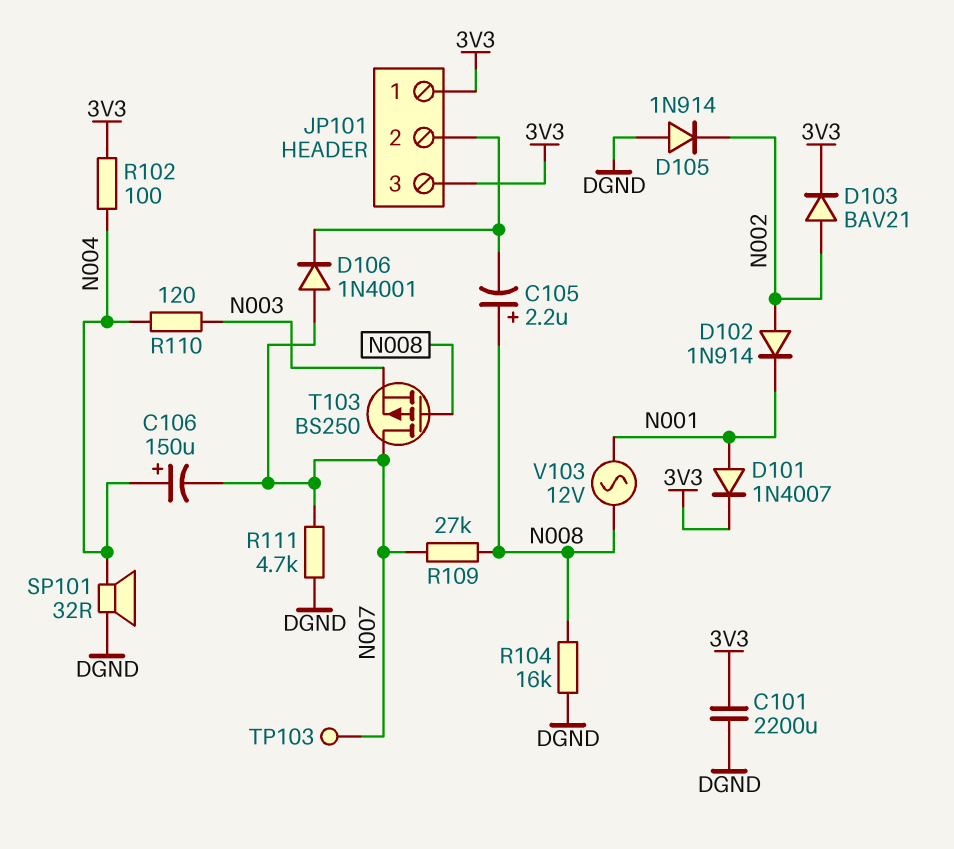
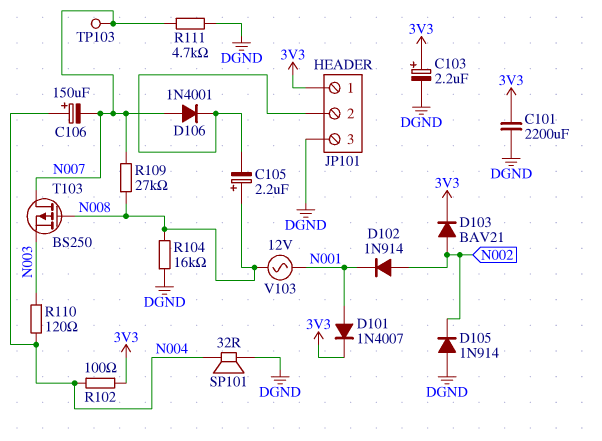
C103: none -> 2.2uF (plus 3V3, minus DGND)
JP101 pin 3: 3V3 -> DGND

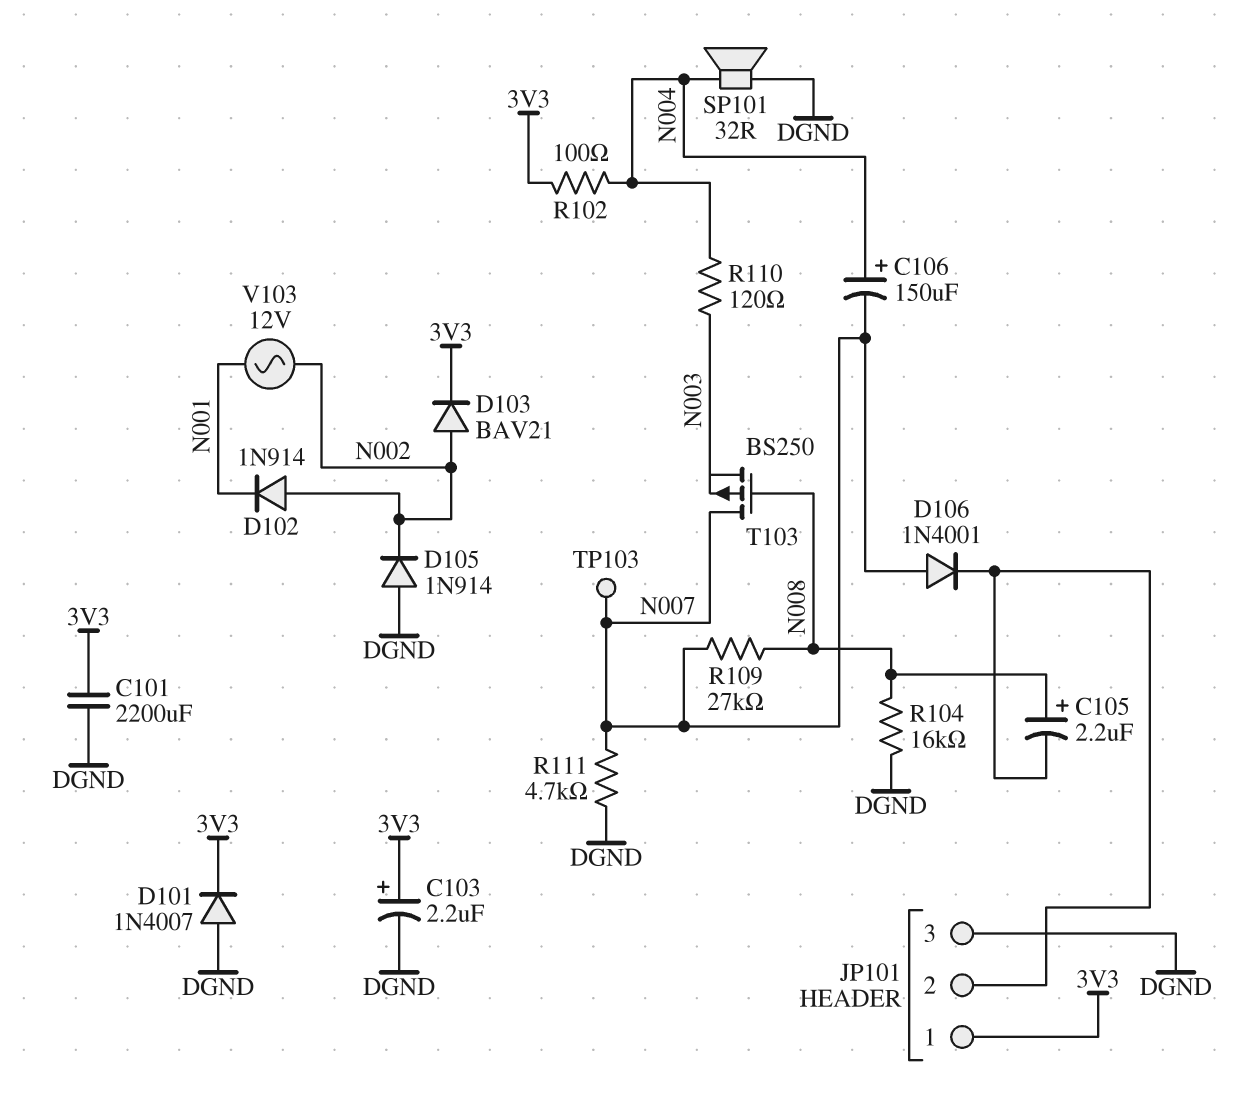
D101: diode 1N4007 (A N001, K 3V3) -> diode 1N4007 (A DGND, K 3V3)
V103: AC 12V (N001, N008) -> AC 12V (N001, N002)

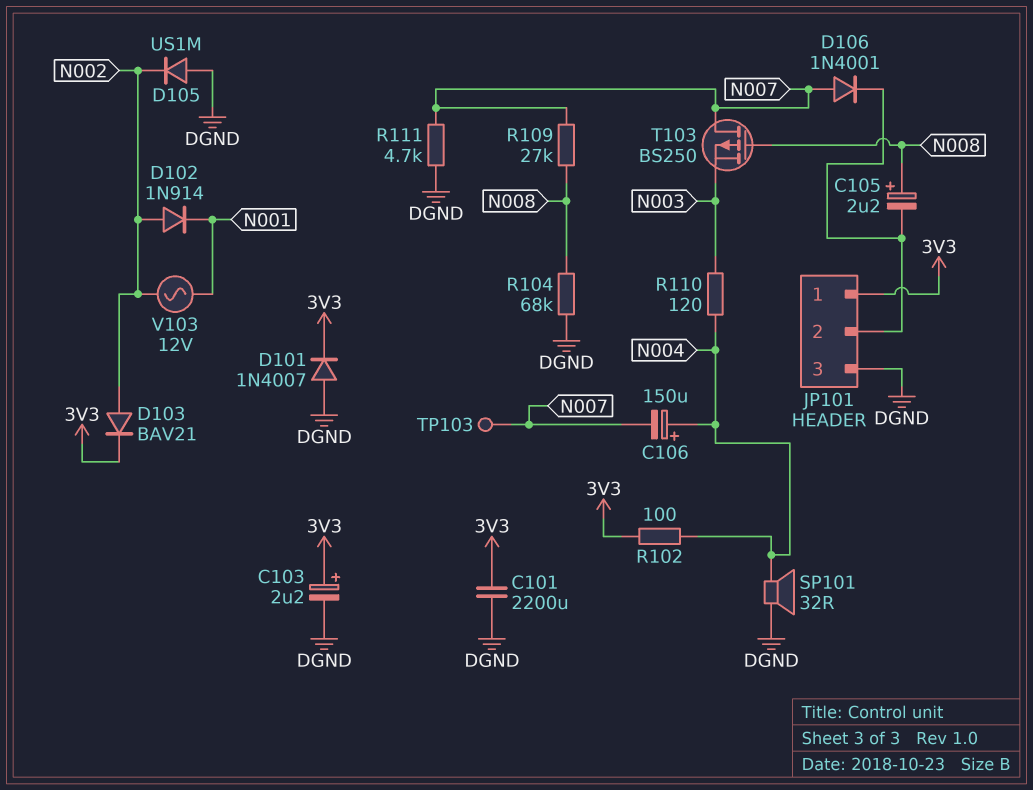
D105: diode 1N914 (A DGND, K N002) -> diode US1M (A DGND, K N002)
R104: 16k (DGND, N008) -> 68k (DGND, N008)

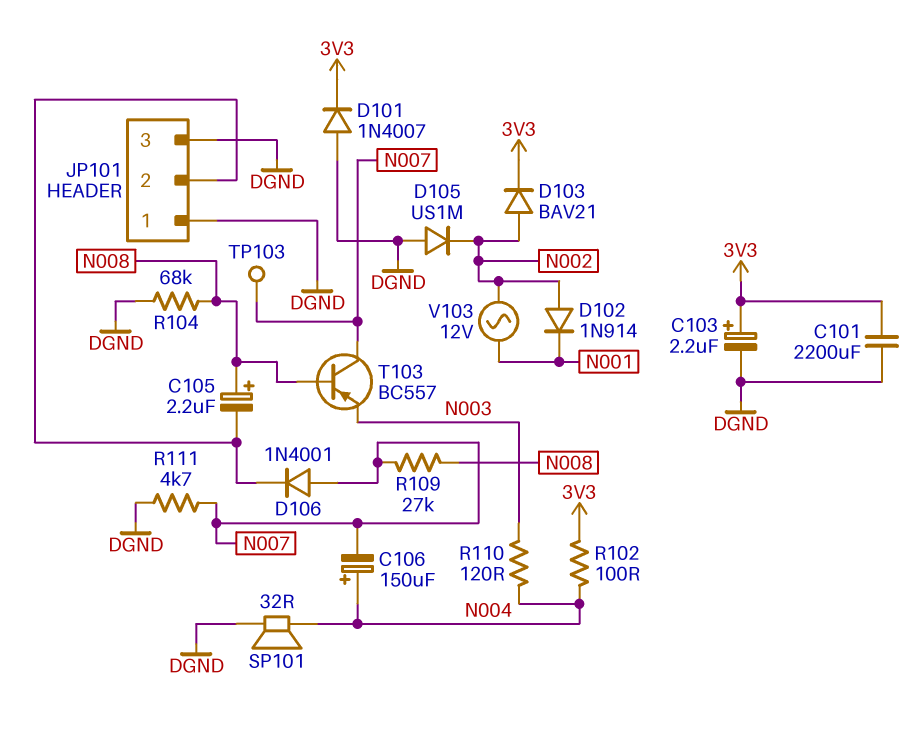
JP101 pin 1: 3V3 -> DGND
T103: PMOS BS250 (G N008, D N007, S N003) -> PNP BC557 (B N008, C N007, E N003)

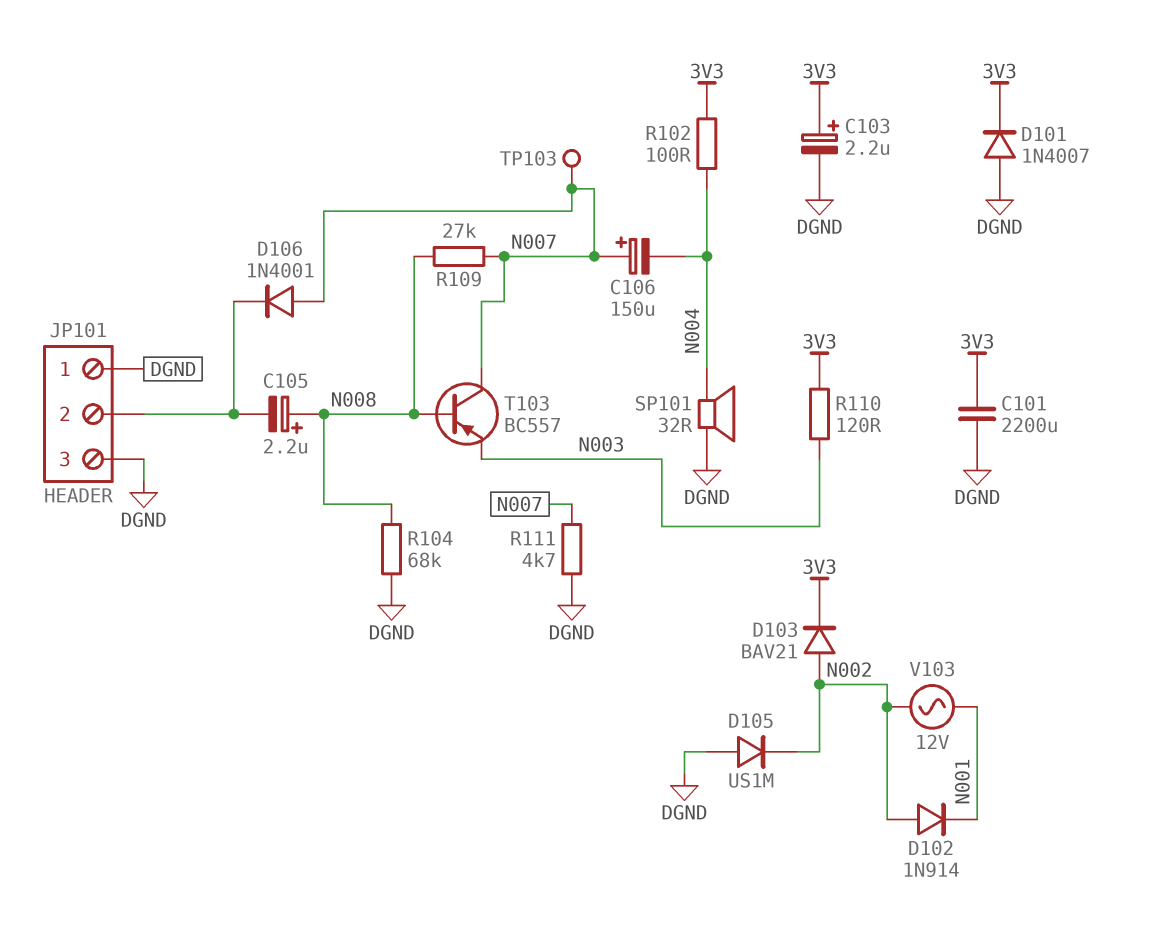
C106: 150uF (plus N004, minus N007) -> 150uF (plus N007, minus N004)
R110: 120 (N003, N004) -> 120 (3V3, N003)

